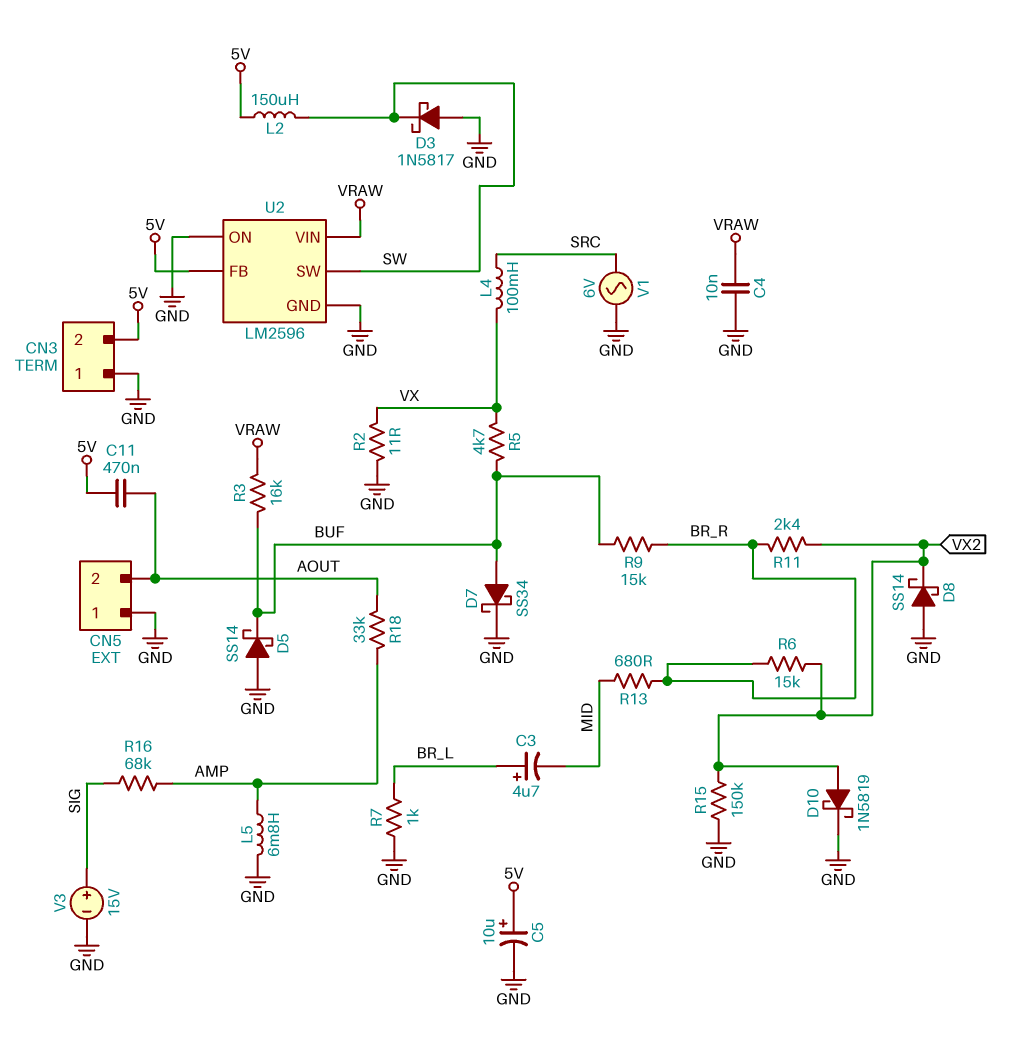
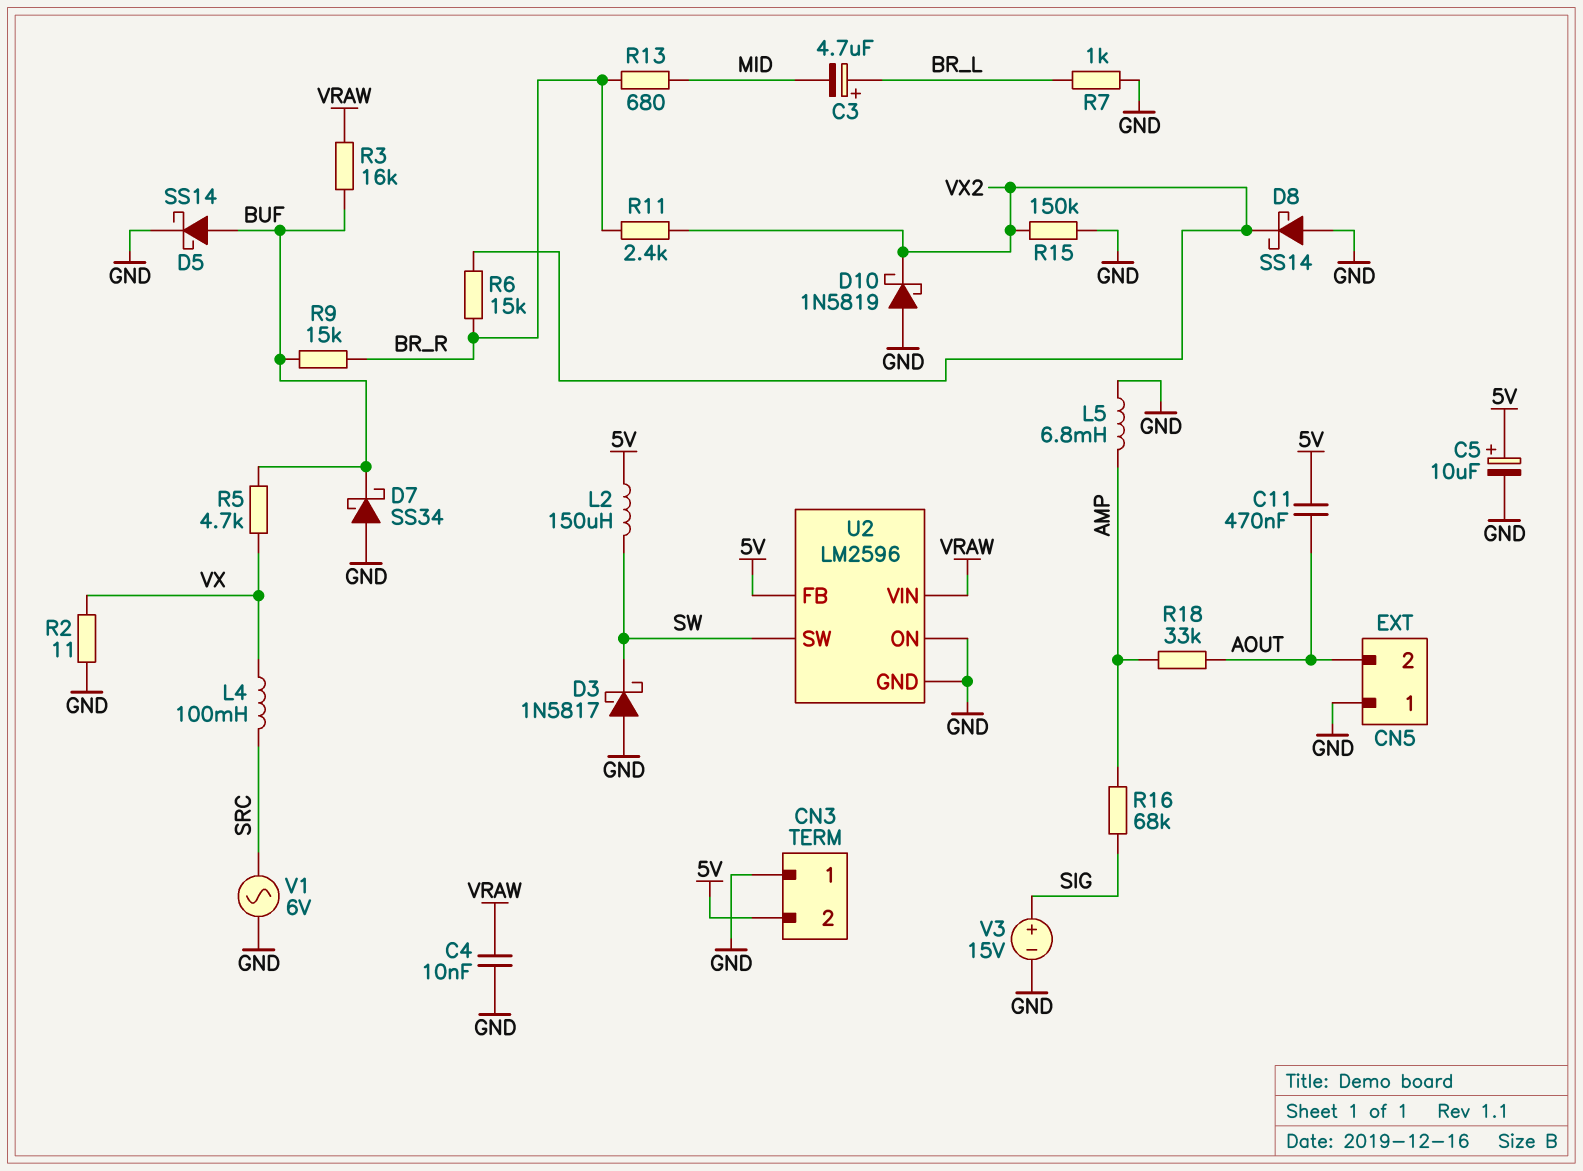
D5: schottky SS14 (A GND, K BUF) -> schottky SS14 (A BUF, K GND)
D7: schottky SS34 (A BUF, K GND) -> schottky SS34 (A GND, K BUF)
D10: schottky 1N5819 (A VX2, K GND) -> schottky 1N5819 (A GND, K VX2)

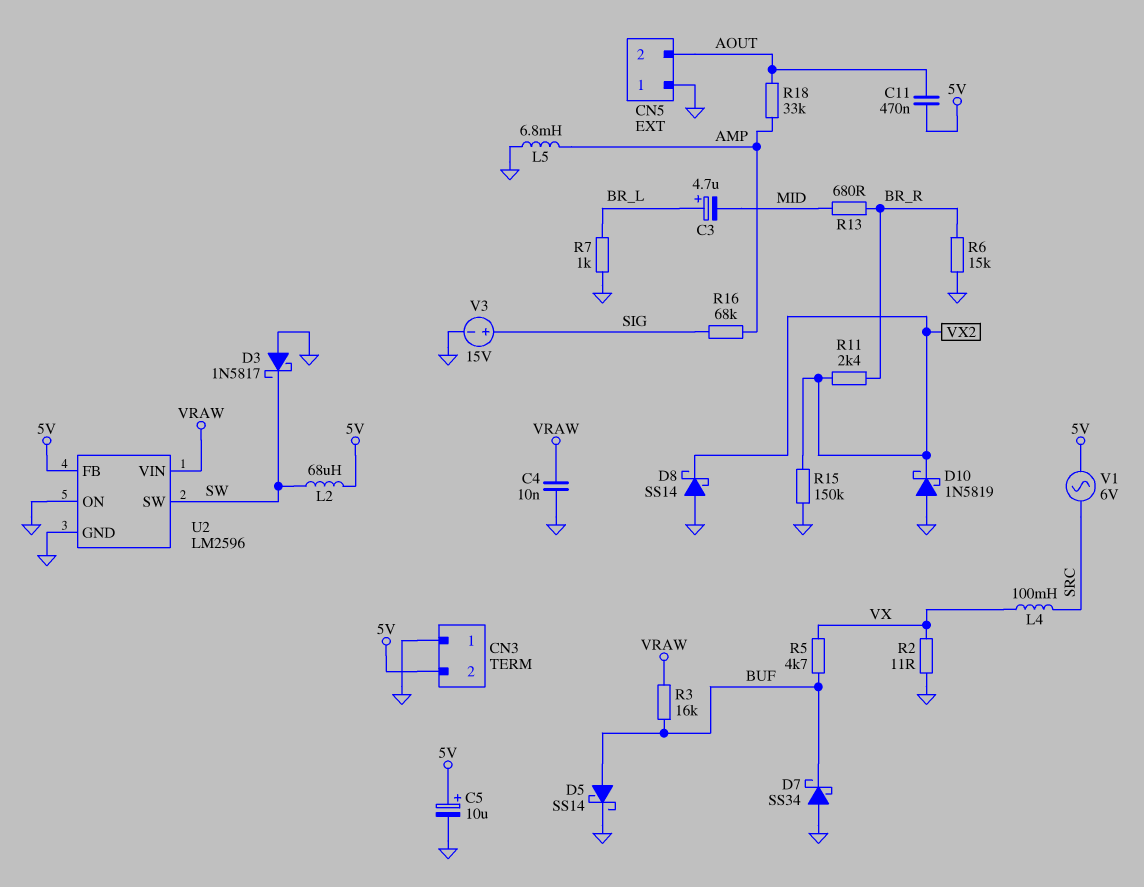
L2: 150uH (5V, SW) -> 68uH (5V, SW)
R6: 15k (BR_R, VX2) -> 15k (BR_R, GND)
R9: 15k (BR_R, BUF) -> none
V1: AC 6V (GND, SRC) -> AC 6V (5V, SRC)

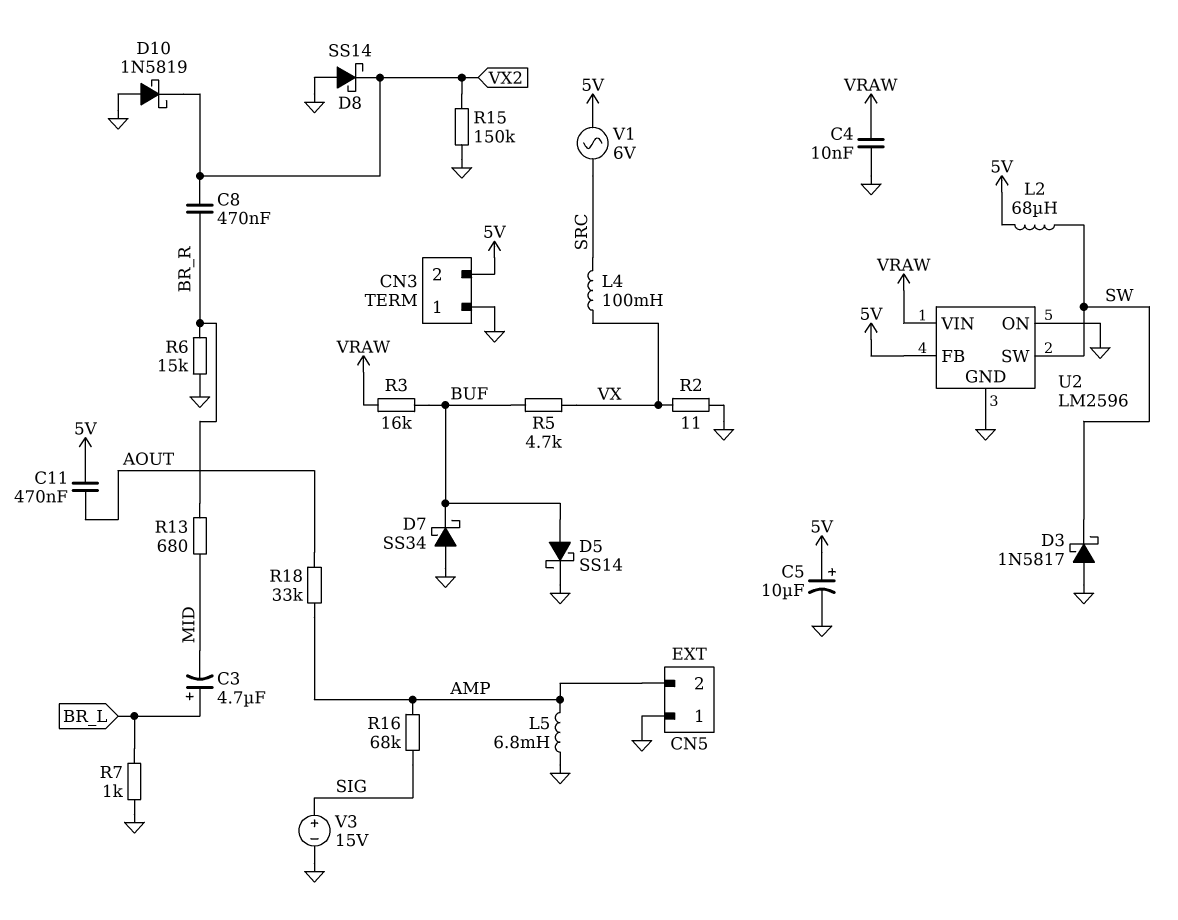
C8: none -> 470nF (BR_R, VX2)
CN5 pin 2: AOUT -> AMP
R11: 2.4k (BR_R, VX2) -> none

